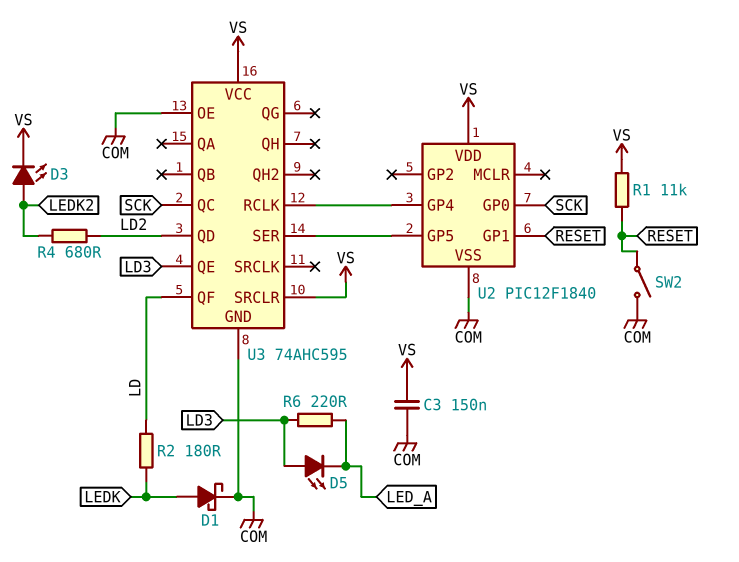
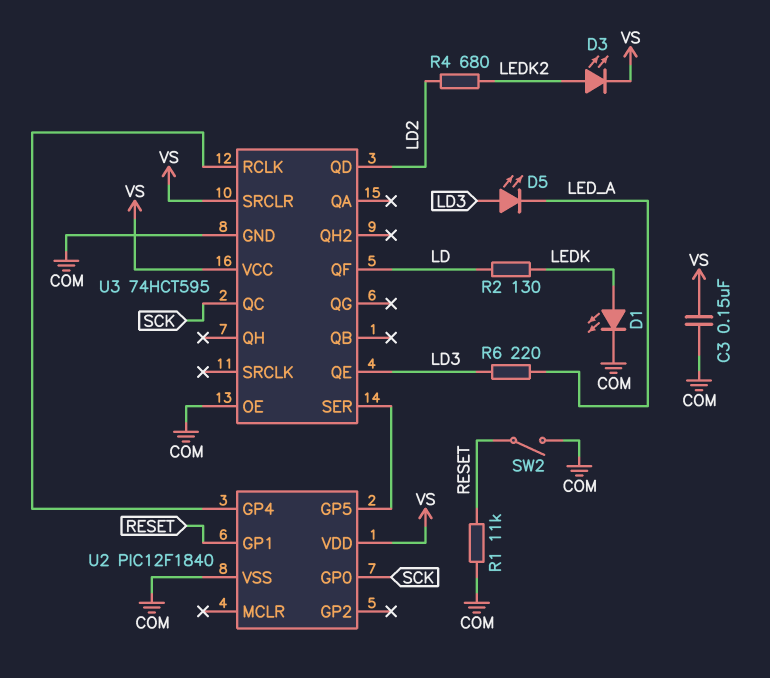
D1: schottky (A LEDK, K COM) -> LED (A LEDK, K COM)
R1: 11k (RESET, VS) -> 11k (COM, RESET)
R2: 180 (LD, LEDK) -> 130 (LD, LEDK)
U3: 74AHC595 -> 74HCT595

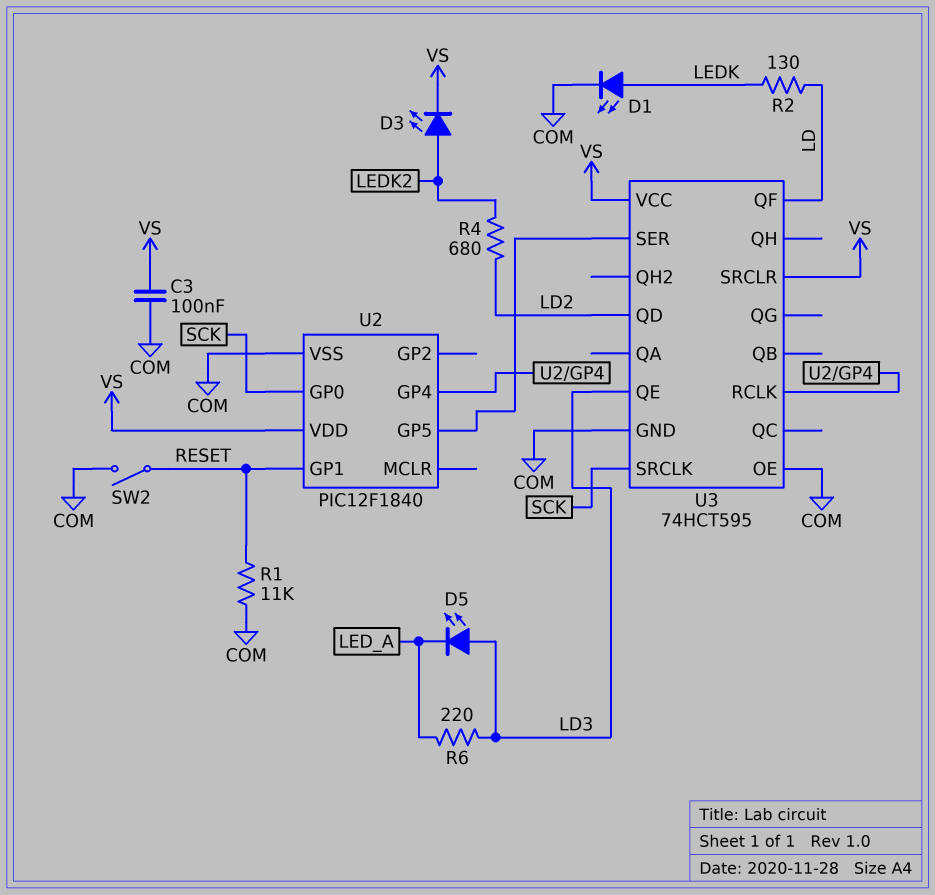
C3: 150nF (COM, VS) -> 100nF (COM, VS)
U3 pin QC: SCK -> none
U3 pin SRCLK: none -> SCK

